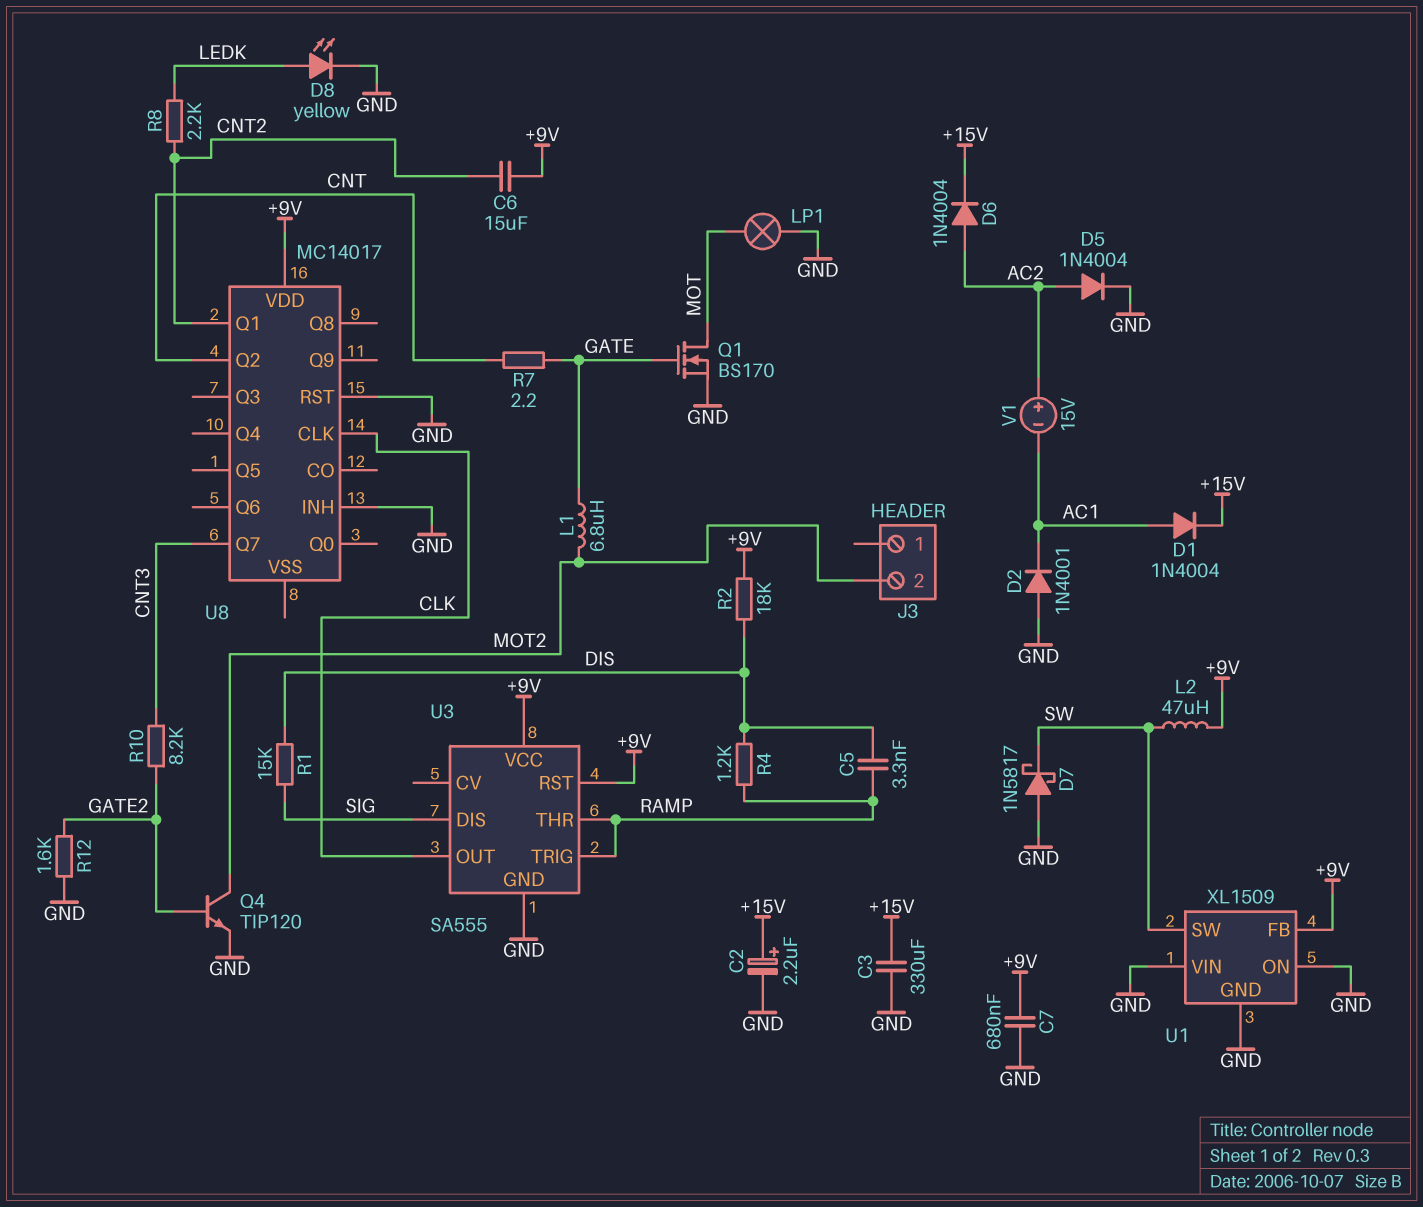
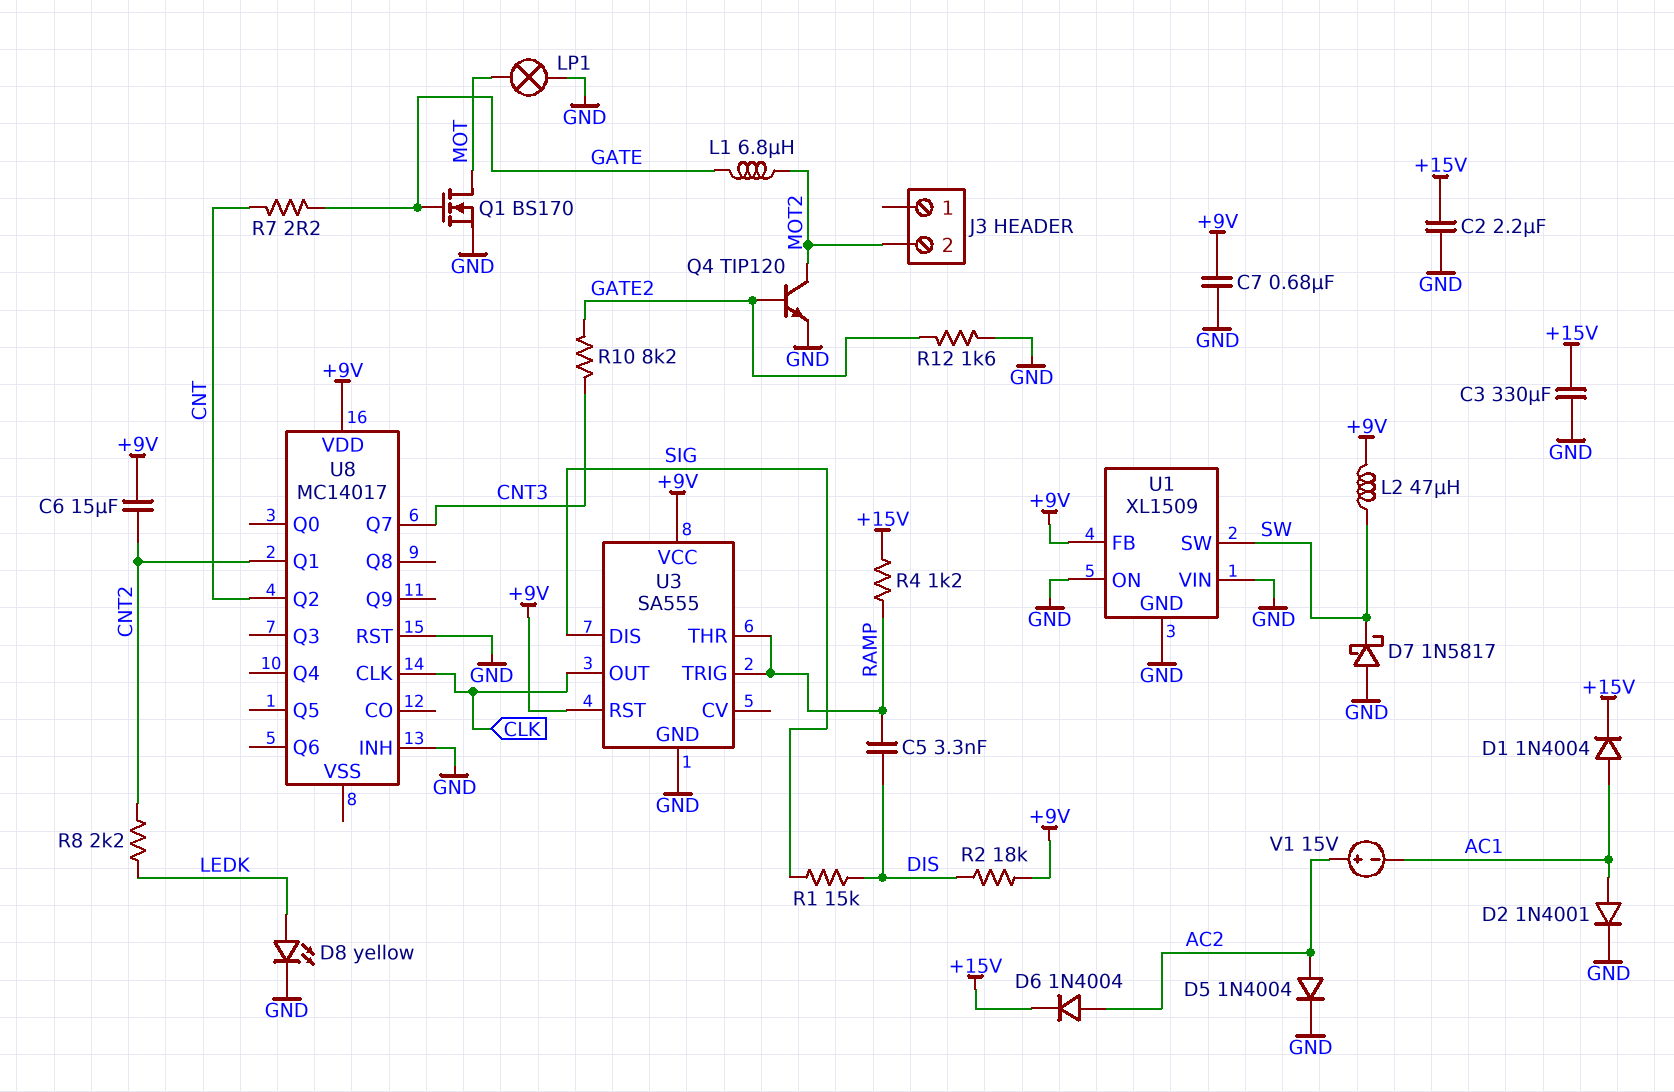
C2: 2.2uF (plus +15V, minus GND) -> 2.2uF (+15V, GND)
D2: diode 1N4001 (A GND, K AC1) -> diode 1N4001 (A AC1, K GND)
R4: 1.2k (DIS, RAMP) -> 1.2k (+15V, RAMP)

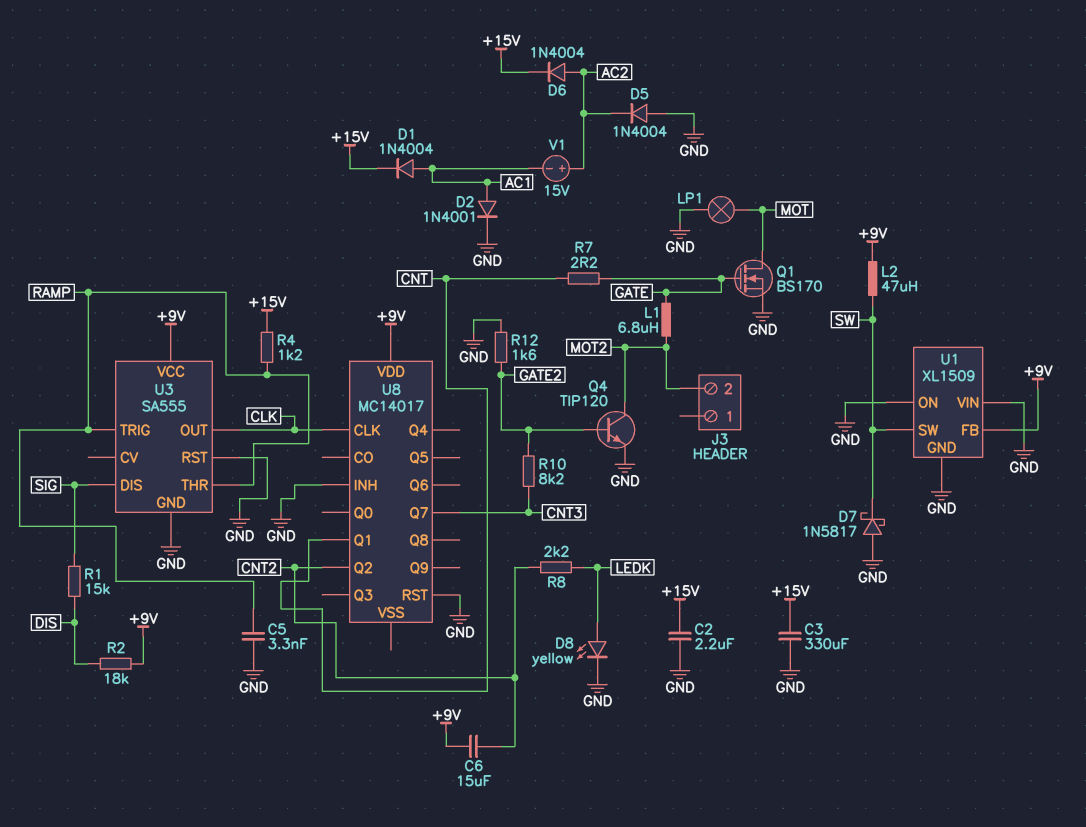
C5: 3.3nF (DIS, RAMP) -> 3.3nF (GND, RAMP)
C7: 680nF (+9V, GND) -> none
D5: diode 1N4004 (A AC2, K GND) -> diode 1N4004 (A GND, K AC2)
U3 pin RST: +9V -> GND
U8 pin Q1: CNT2 -> CNT
U8 pin Q2: CNT -> CNT2

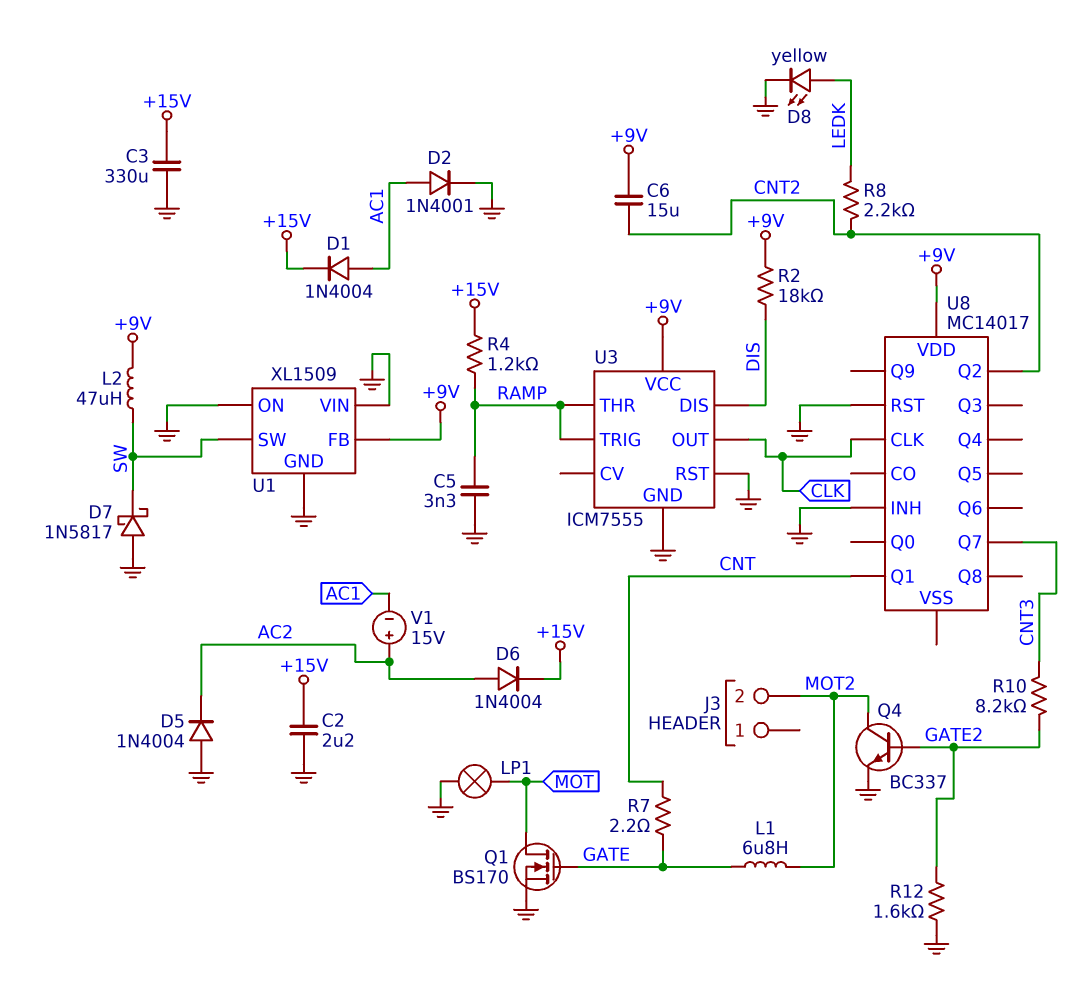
Q4: NPN TIP120 (B GATE2, C MOT2, E GND) -> NPN BC337 (B GATE2, C MOT2, E GND)
R1: 15k (DIS, SIG) -> none
U3: SA555 -> ICM7555
U3 pin DIS: SIG -> DIS

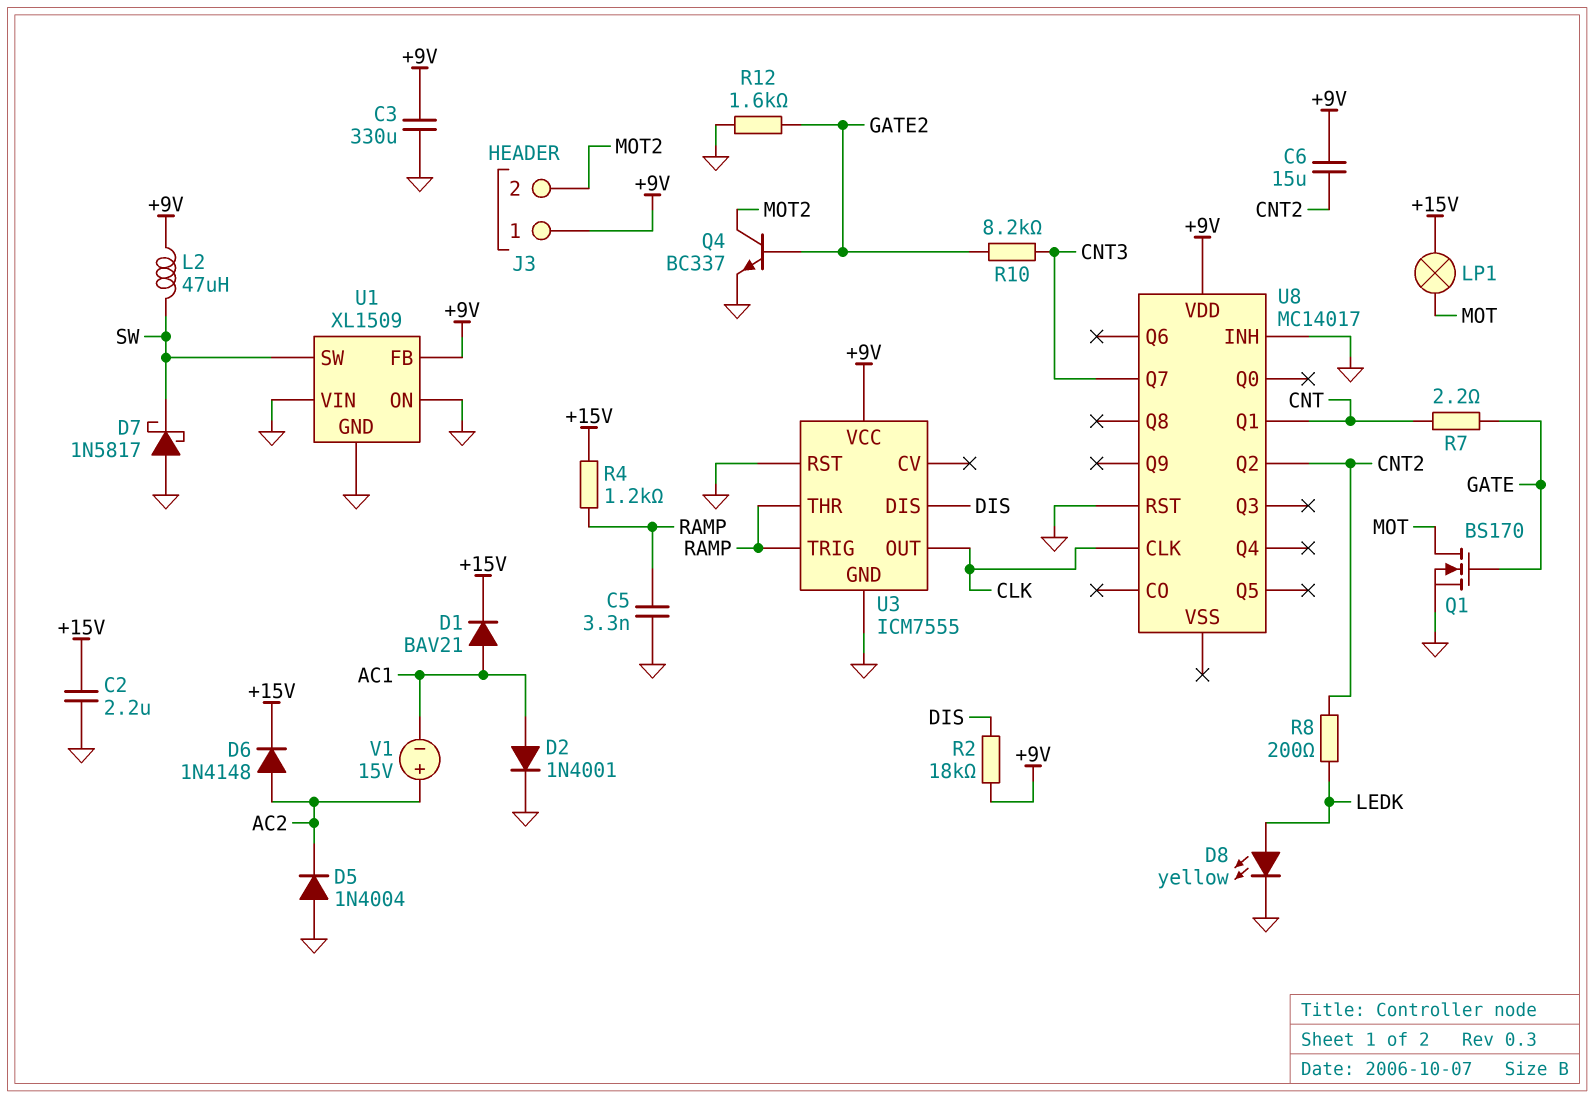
C3: 330uF (+15V, GND) -> 330uF (+9V, GND)
D1: diode 1N4004 (A AC1, K +15V) -> diode BAV21 (A AC1, K +15V)
D6: diode 1N4004 (A AC2, K +15V) -> diode 1N4148 (A AC2, K +15V)
J3 pin 1: none -> +9V
L1: 6.8uH (GATE, MOT2) -> none
LP1: lamp (GND, MOT) -> lamp (+15V, MOT)
R8: 2.2k (CNT2, LEDK) -> 200 (CNT2, LEDK)

